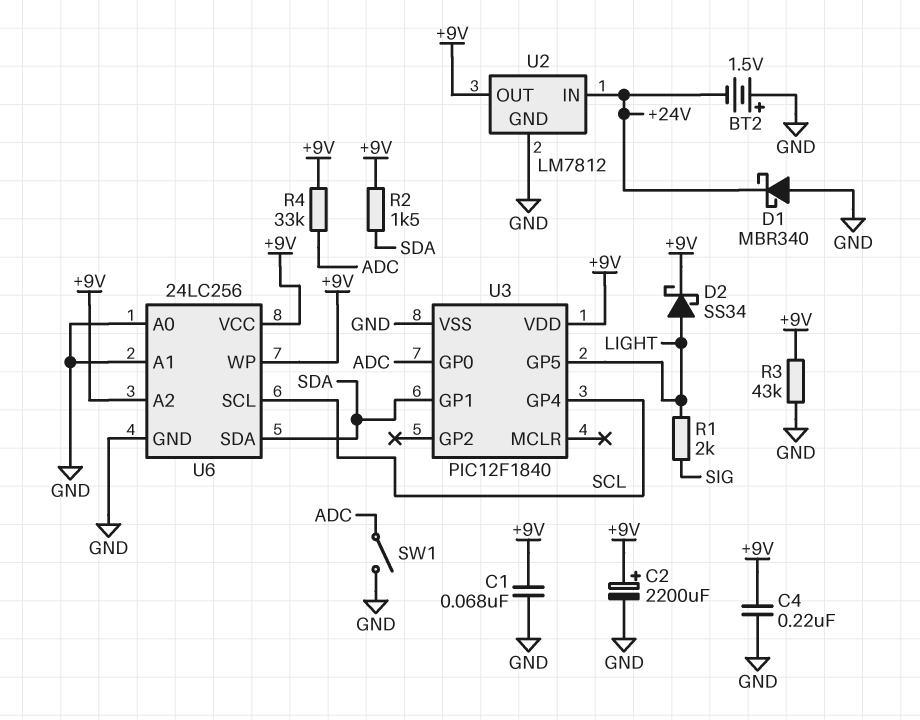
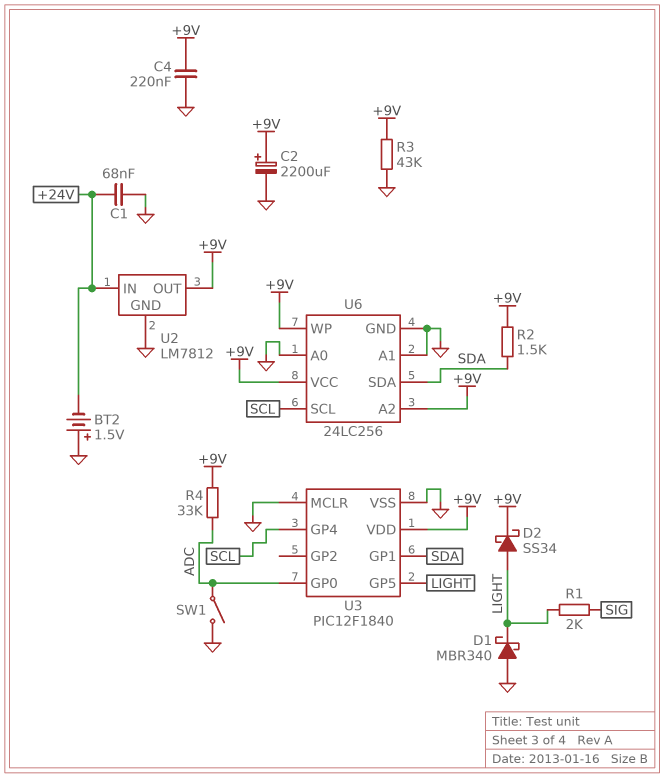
C1: 68nF (+9V, GND) -> 68nF (+24V, GND)
D1: schottky MBR340 (A GND, K +24V) -> schottky MBR340 (A GND, K LIGHT)
U3 pin MCLR: none -> GND

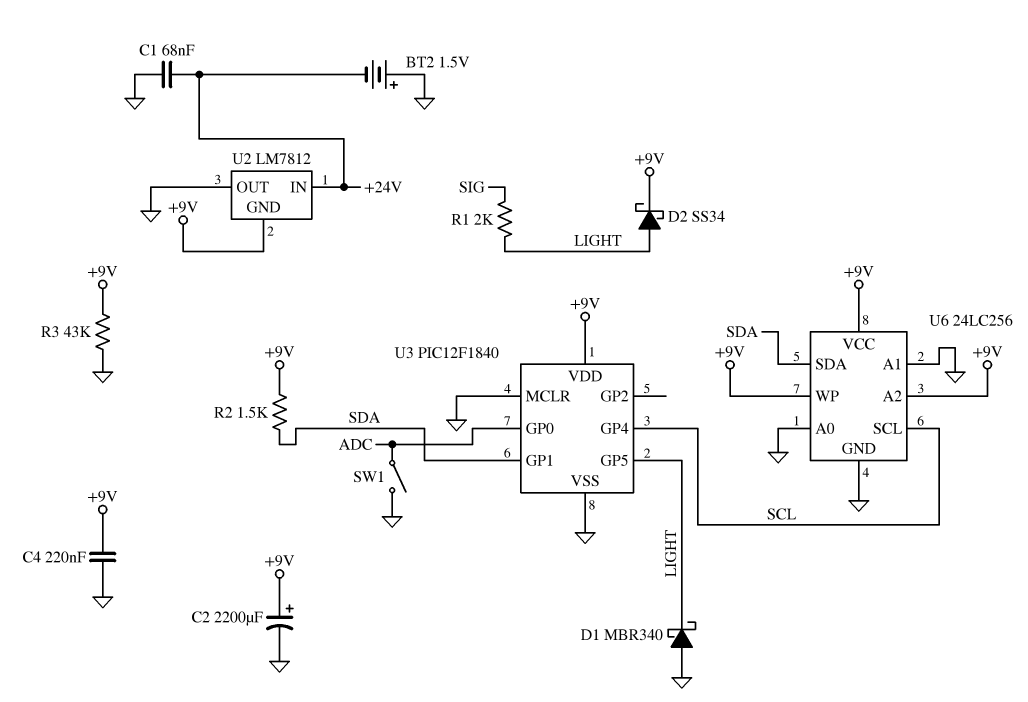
R4: 33k (+9V, ADC) -> none
U2 pin GND: GND -> +9V
U2 pin OUT: +9V -> GND

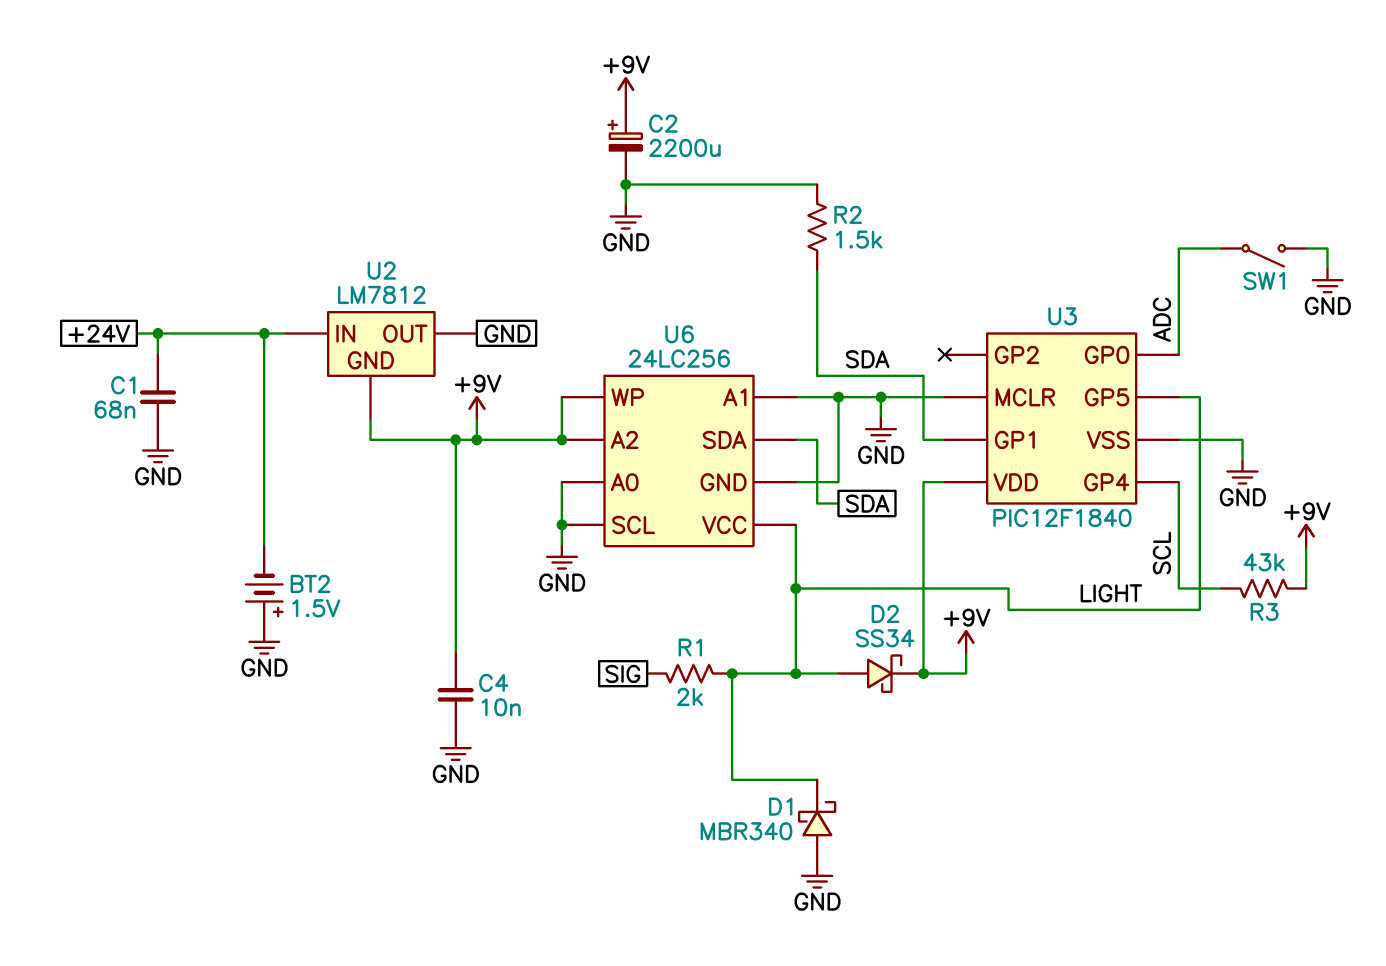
C4: 220nF (+9V, GND) -> 10nF (+9V, GND)
R2: 1.5k (+9V, SDA) -> 1.5k (GND, SDA)
R3: 43k (+9V, GND) -> 43k (+9V, SCL)
U6 pin SCL: SCL -> GND
U6 pin VCC: +9V -> LIGHT

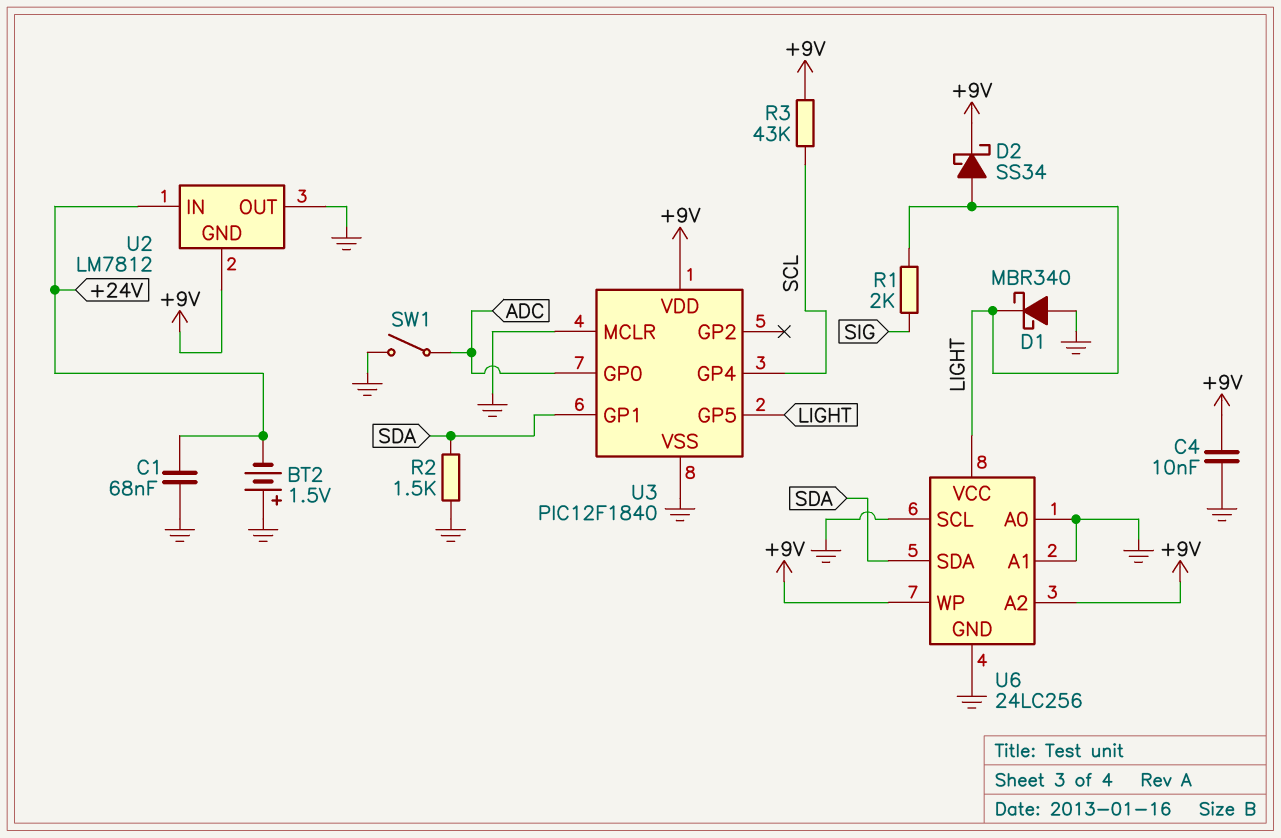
C2: 2200uF (plus +9V, minus GND) -> none

